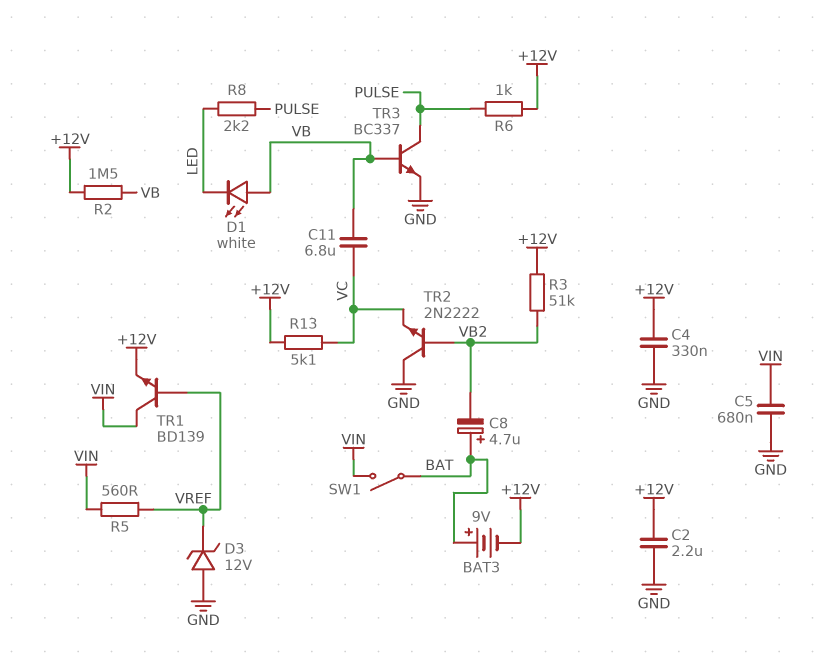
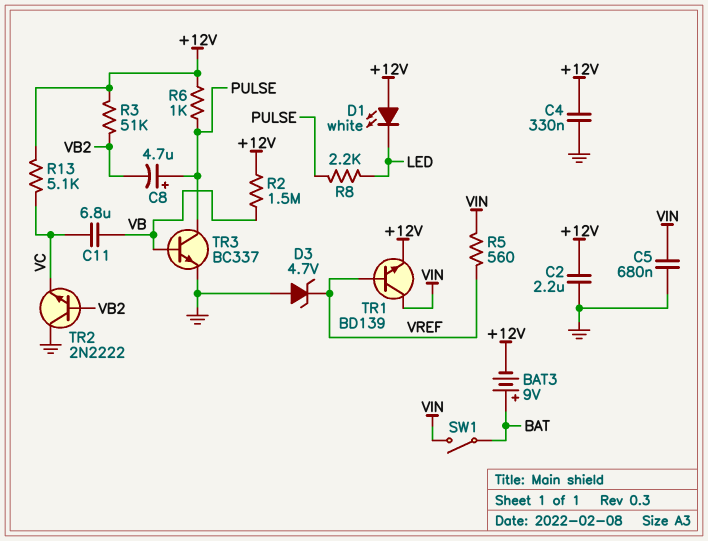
C8: 4.7uF (plus BAT, minus VB2) -> 4.7uF (plus PULSE, minus VB2)
D1: LED white (A VB, K LED) -> LED white (A +12V, K LED)
D3: zener 12V (A GND, K VREF) -> zener 4.7V (A GND, K VREF)

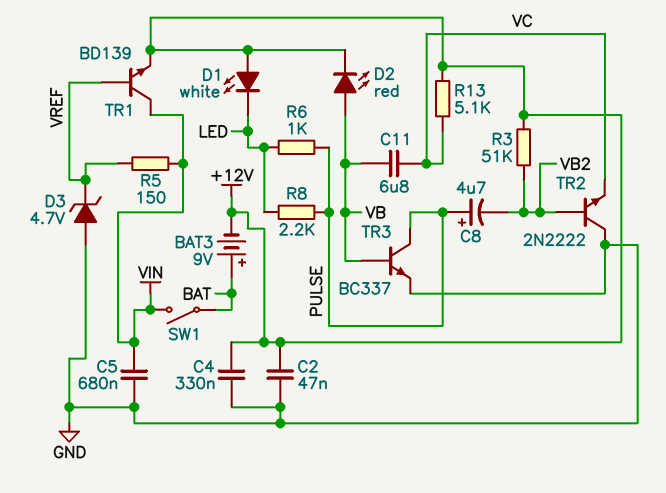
C2: 2.2uF (+12V, GND) -> 47nF (+12V, GND)
D2: none -> LED red (A VB, K +12V)
R2: 1.5M (+12V, VB) -> none
R5: 560 (VIN, VREF) -> 150 (VIN, VREF)
R6: 1k (+12V, PULSE) -> 1k (LED, PULSE)

